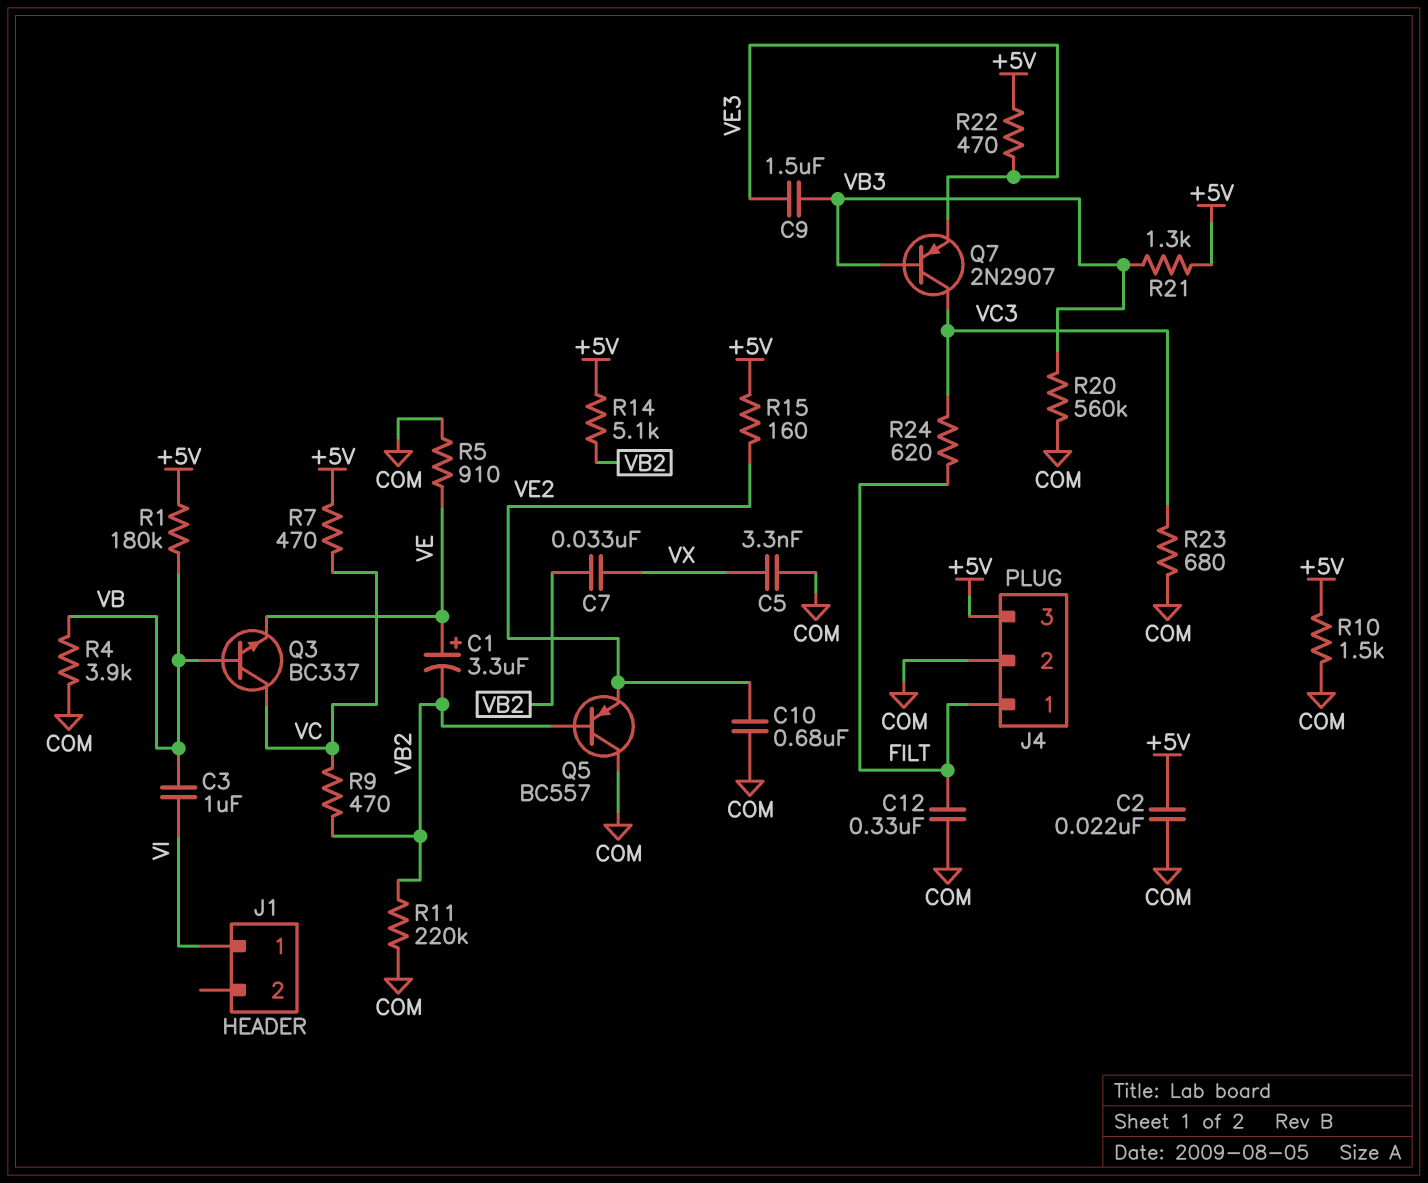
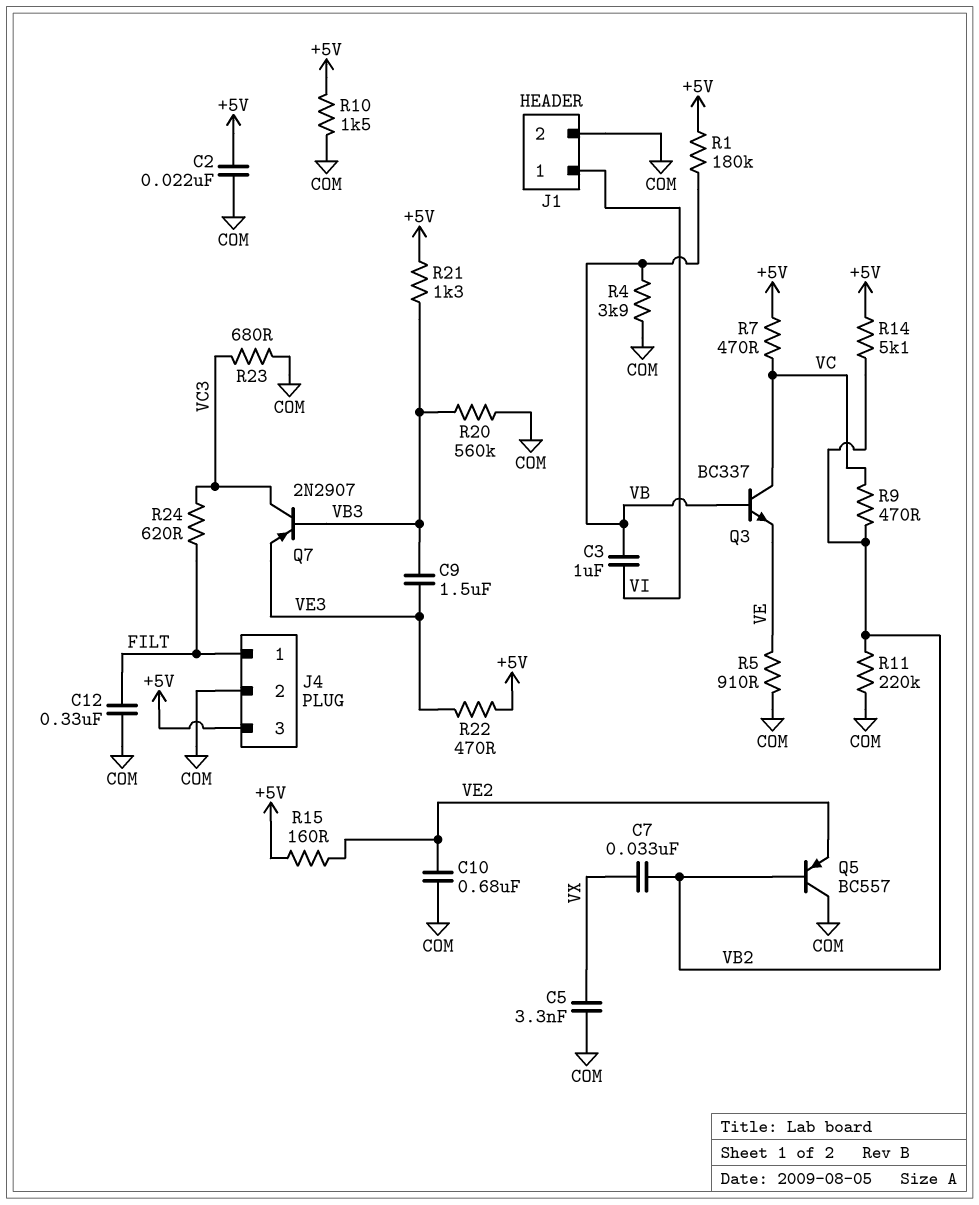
C1: 3.3uF (plus VE, minus VB2) -> none
J1 pin 2: none -> COM

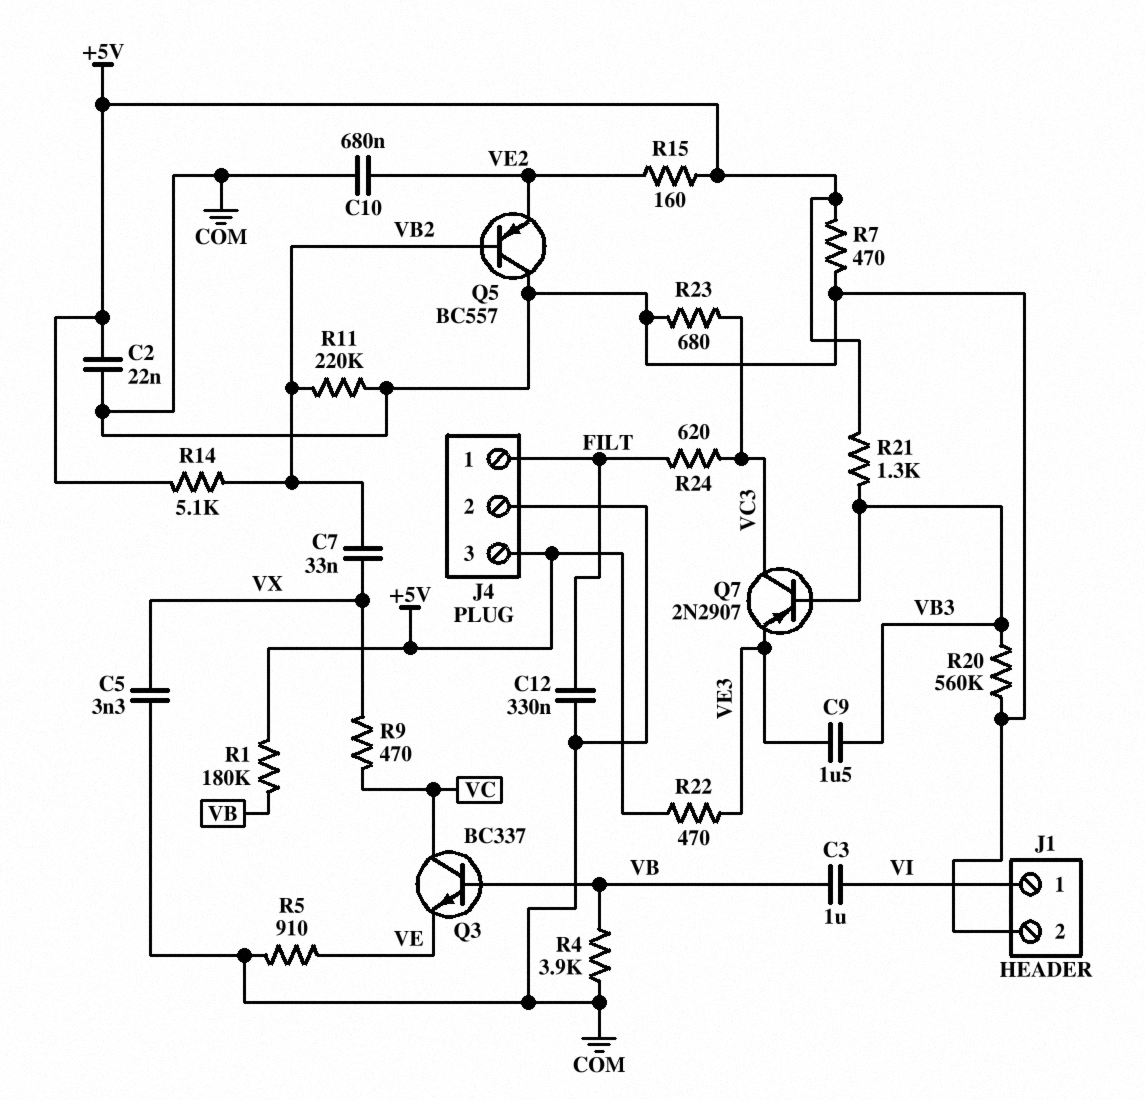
R7: 470 (+5V, VC) -> 470 (+5V, COM)
R9: 470 (VB2, VC) -> 470 (VC, VX)
R10: 1.5k (+5V, COM) -> none

